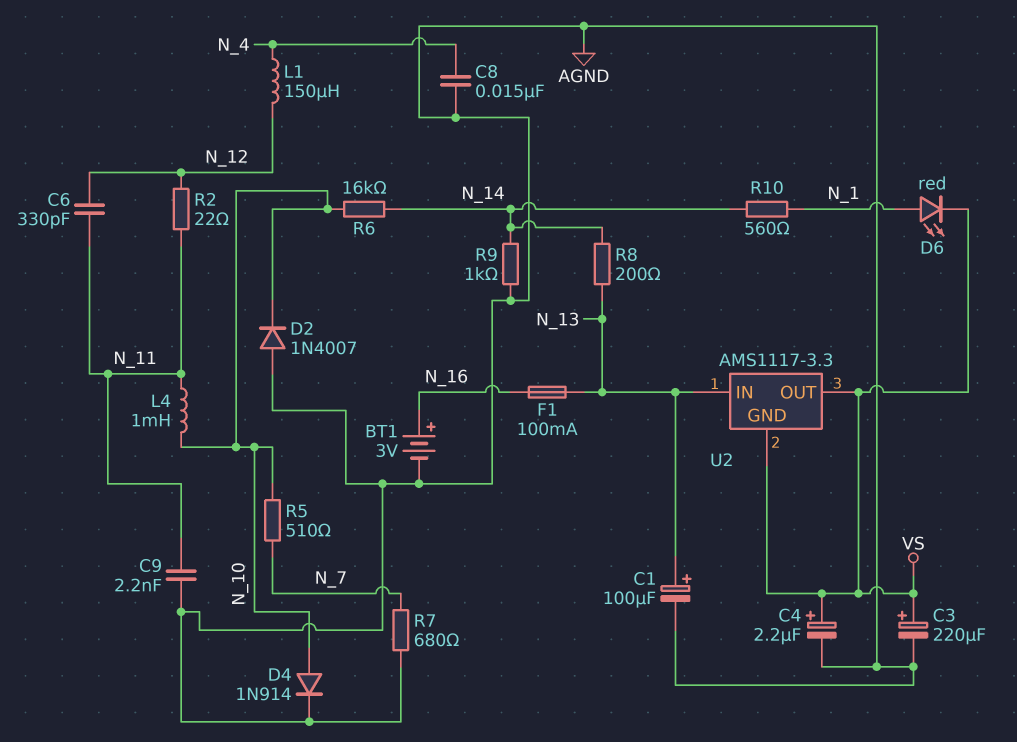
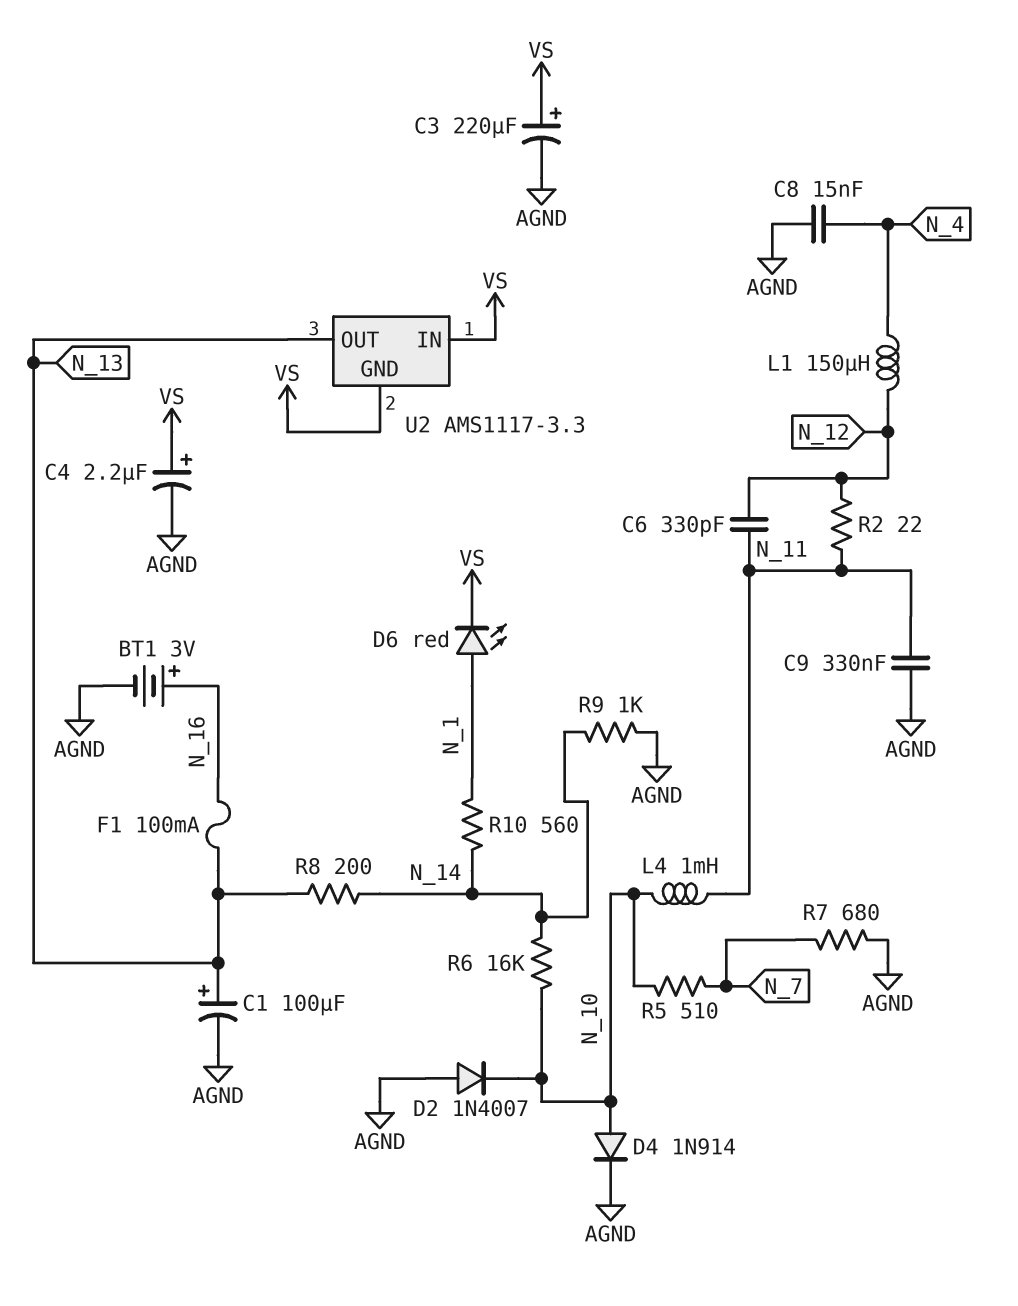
C9: 2.2nF (AGND, N_11) -> 330nF (AGND, N_11)
U2 pin IN: N_13 -> VS
U2 pin OUT: VS -> N_13

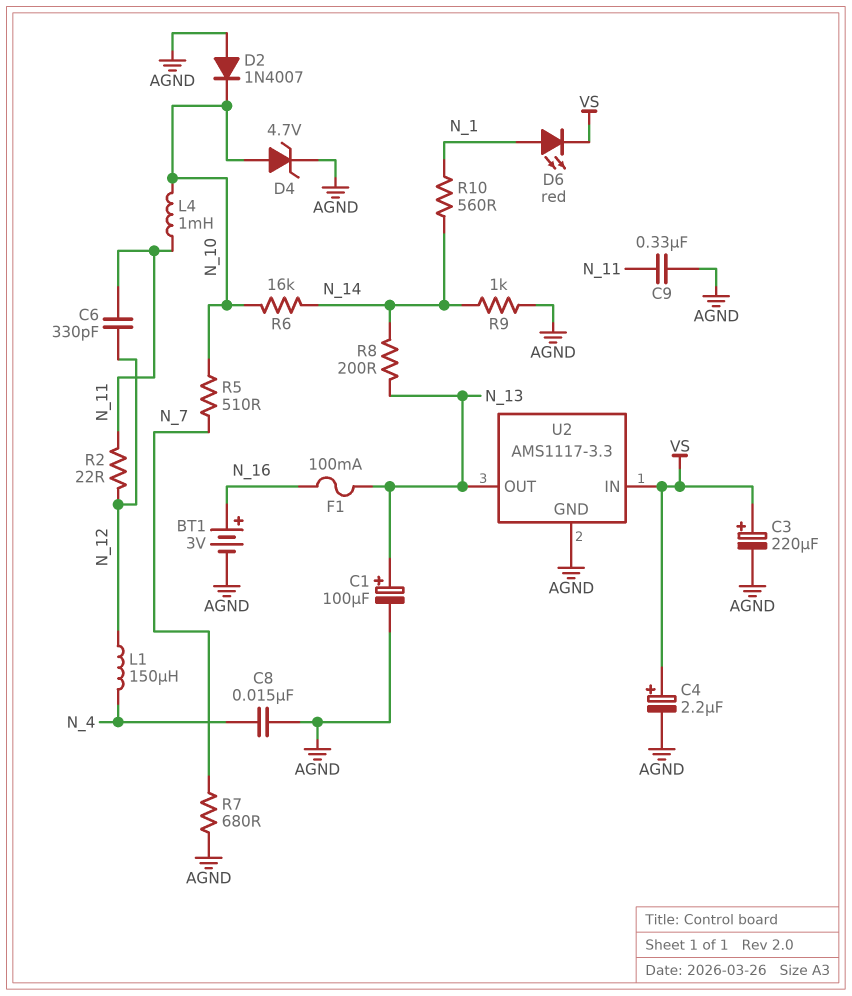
D4: diode 1N914 (A N_10, K AGND) -> zener 4.7V (A N_10, K AGND)
U2 pin GND: VS -> AGND

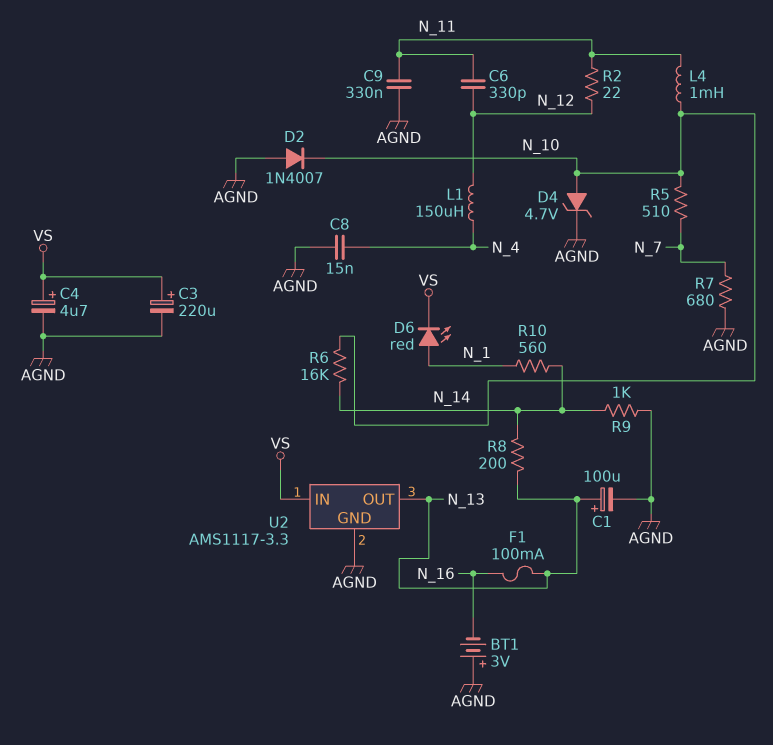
BT1: 3V (plus N_16, minus AGND) -> 3V (plus AGND, minus N_16)
C4: 2.2uF (plus VS, minus AGND) -> 4.7uF (plus VS, minus AGND)

